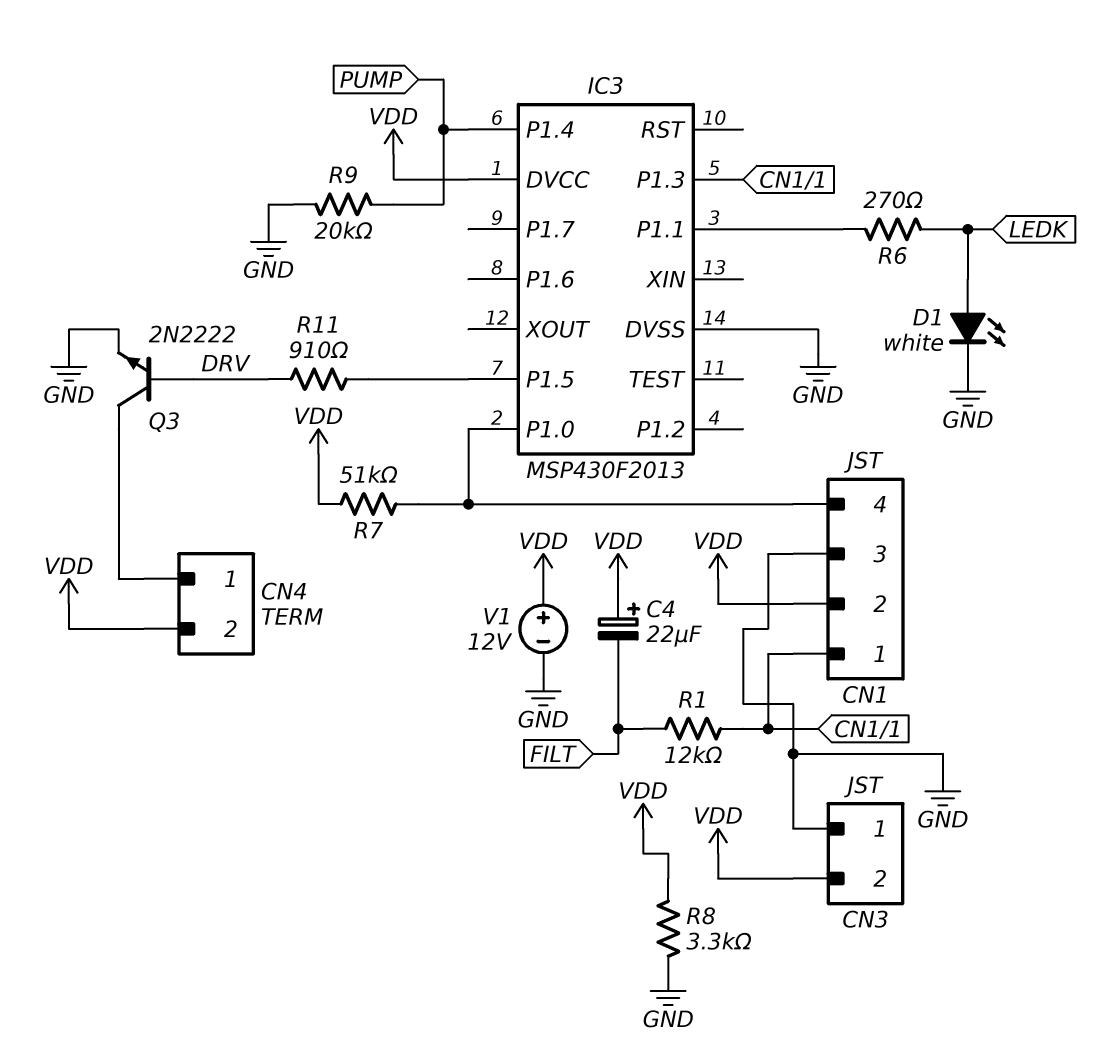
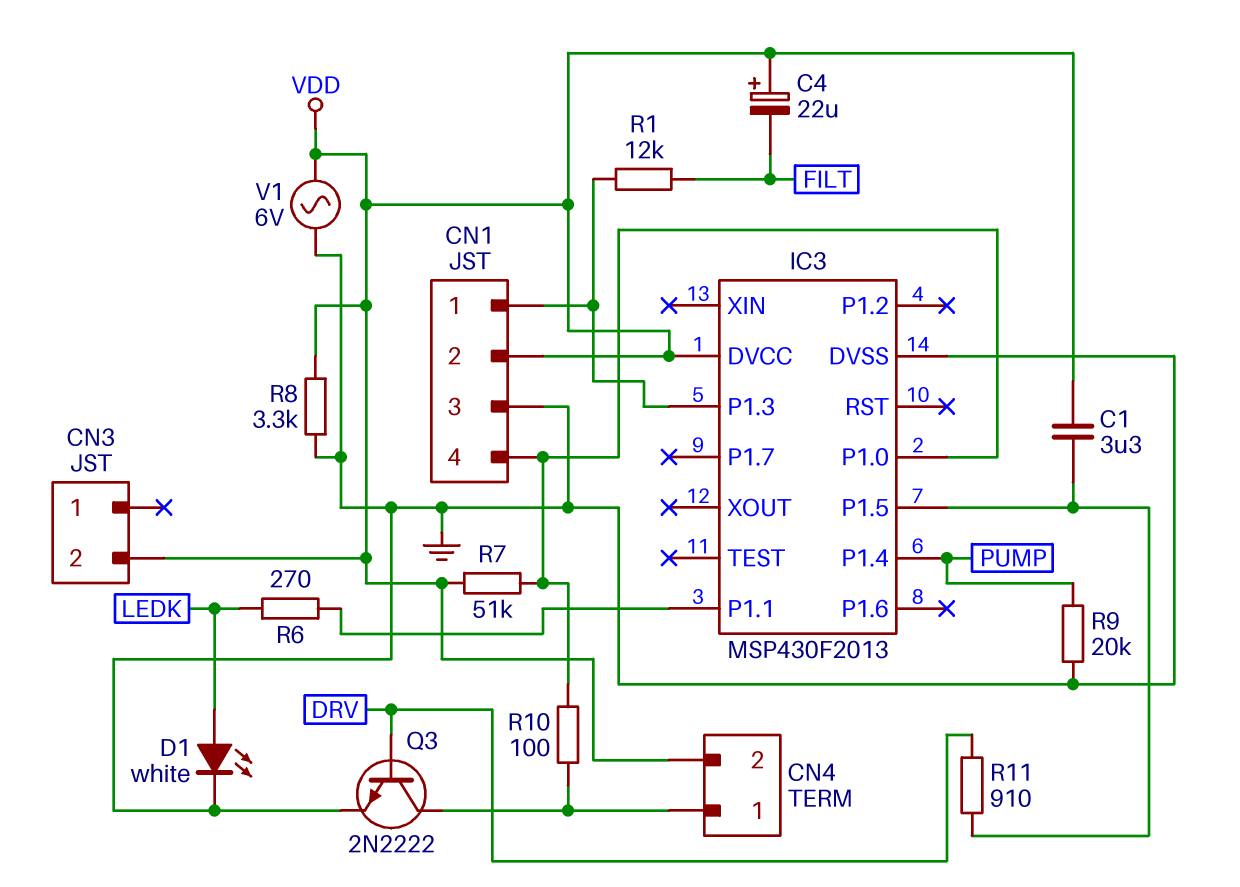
C1: none -> 3.3uF (IC3/P1.5, VDD)
CN3 pin 1: GND -> none
R10: none -> 100 (CN1/4, CN4/1)
V1: 12V (plus VDD, minus GND) -> AC 6V (GND, VDD)

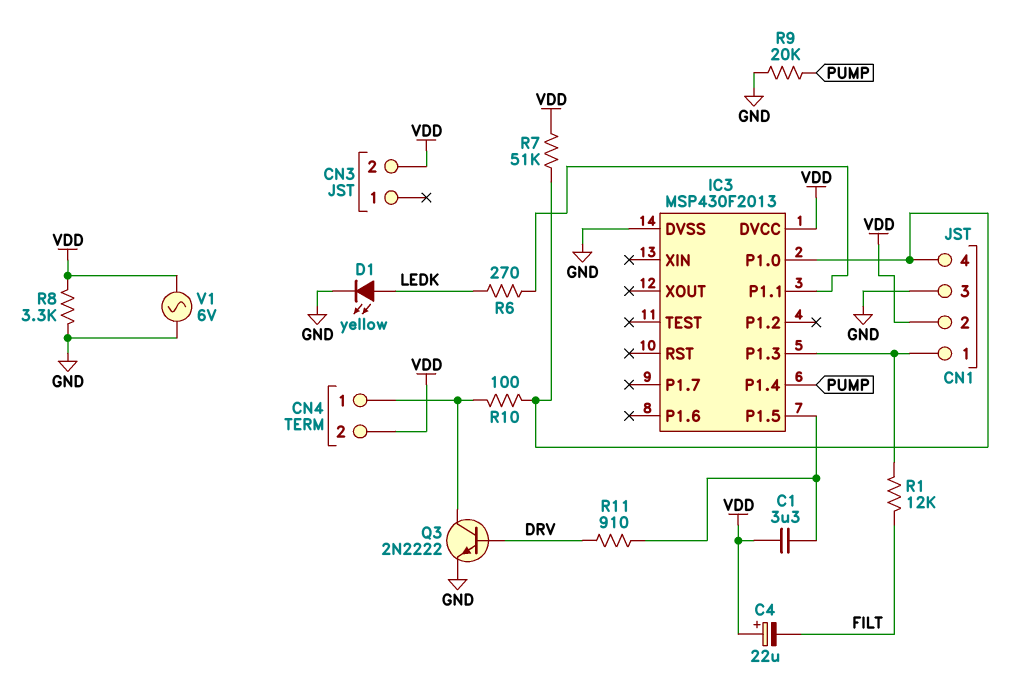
D1: LED white (A LEDK, K GND) -> LED yellow (A LEDK, K GND)

